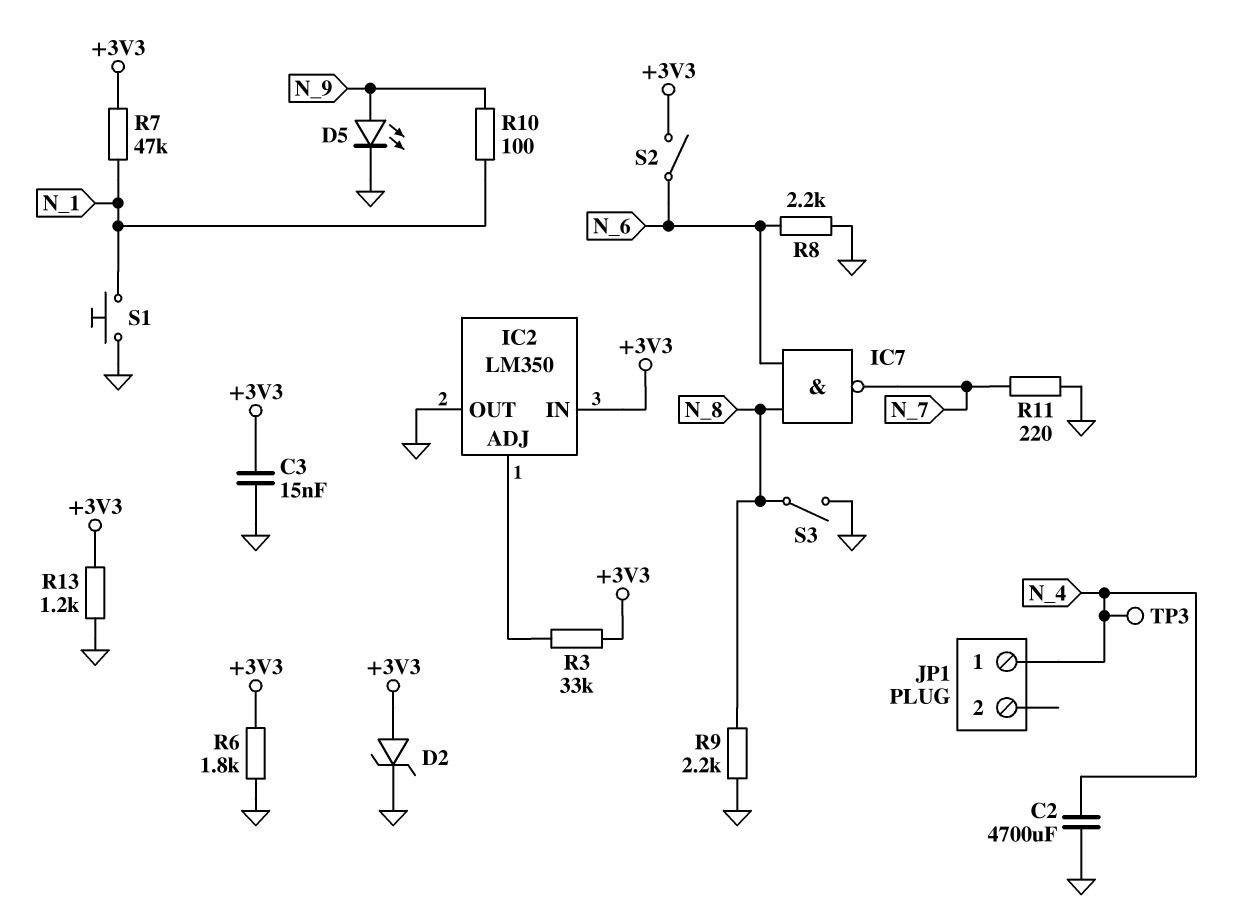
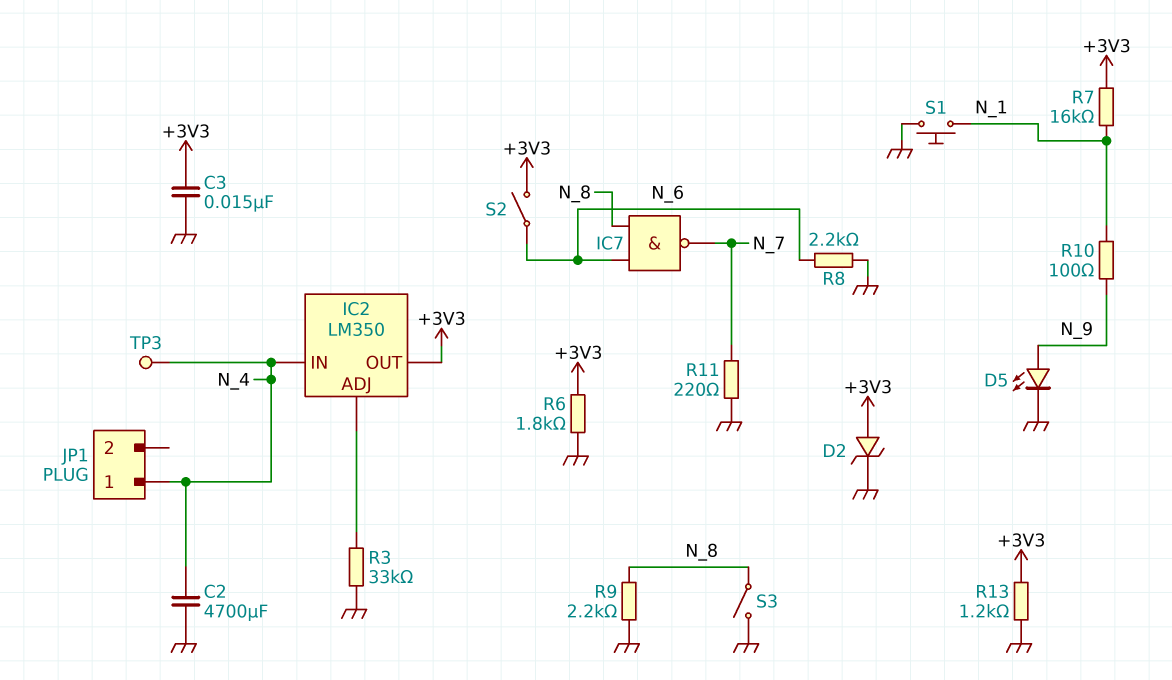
IC2 pin IN: +3V3 -> N_4
IC2 pin OUT: GND -> +3V3
R3: 33k (+3V3, IC2/ADJ) -> 33k (GND, IC2/ADJ)
R7: 47k (+3V3, N_1) -> 16k (+3V3, N_1)

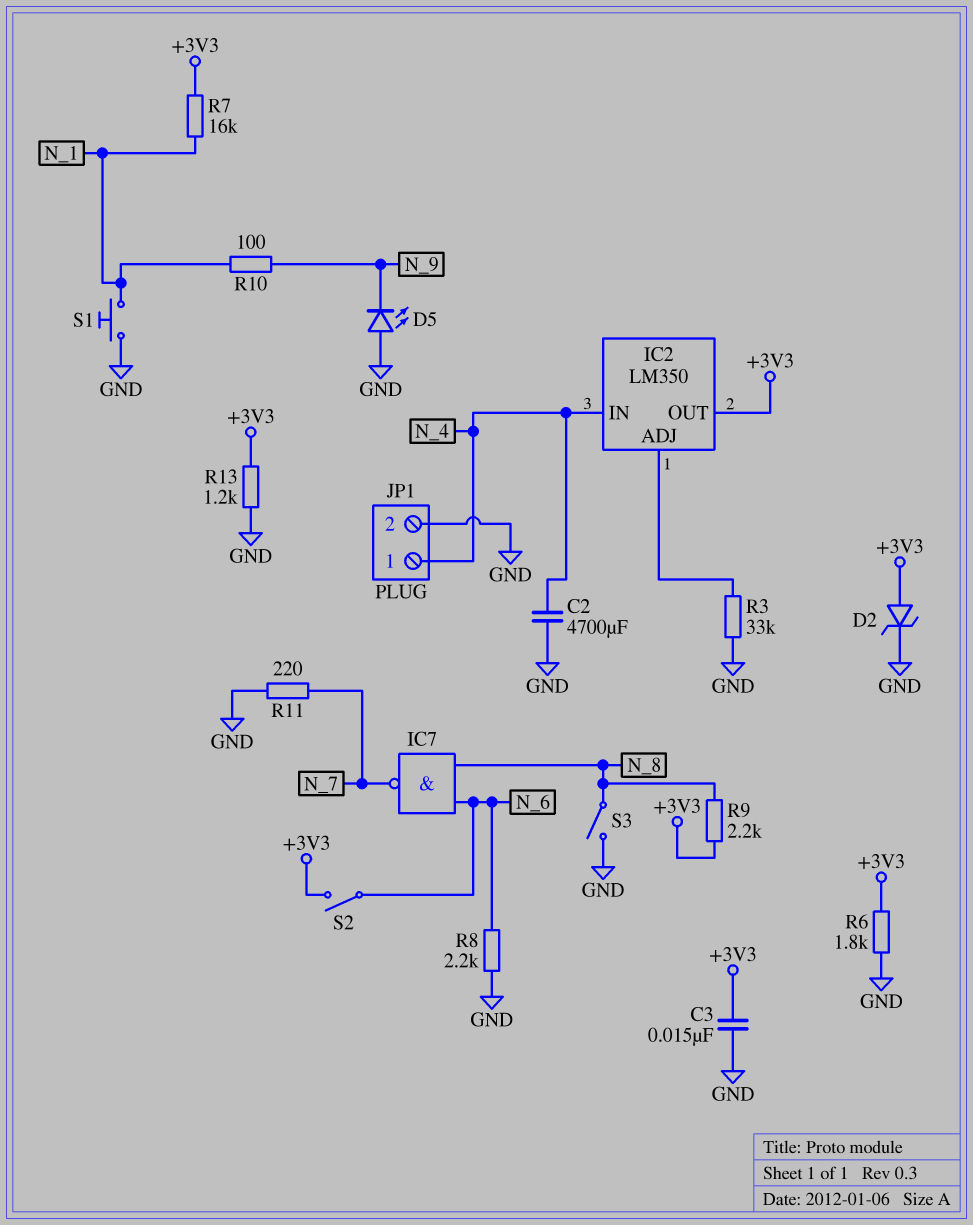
D5: LED (A N_9, K GND) -> LED (A GND, K N_9)
JP1 pin 2: none -> GND
R9: 2.2k (GND, N_8) -> 2.2k (+3V3, N_8)
TP3: test point (N_4) -> none

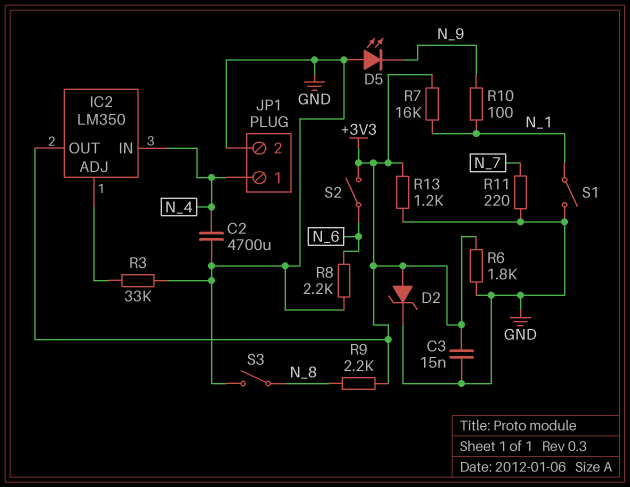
IC7: NAND (in N_6, in N_8, out N_7) -> none
S1: button (GND, N_1) -> switch (GND, N_1)

